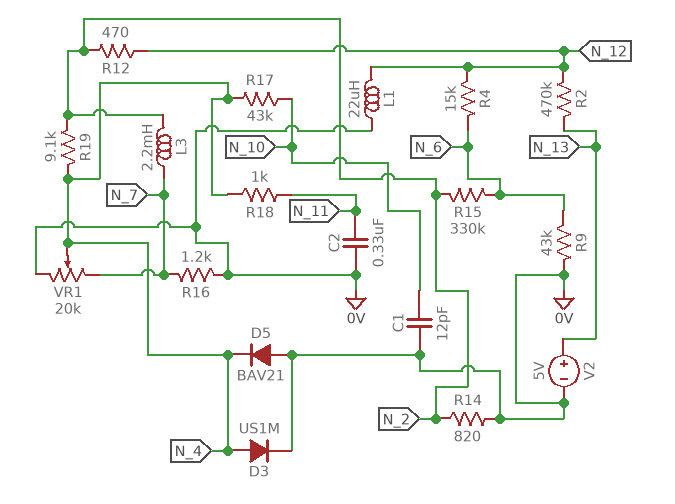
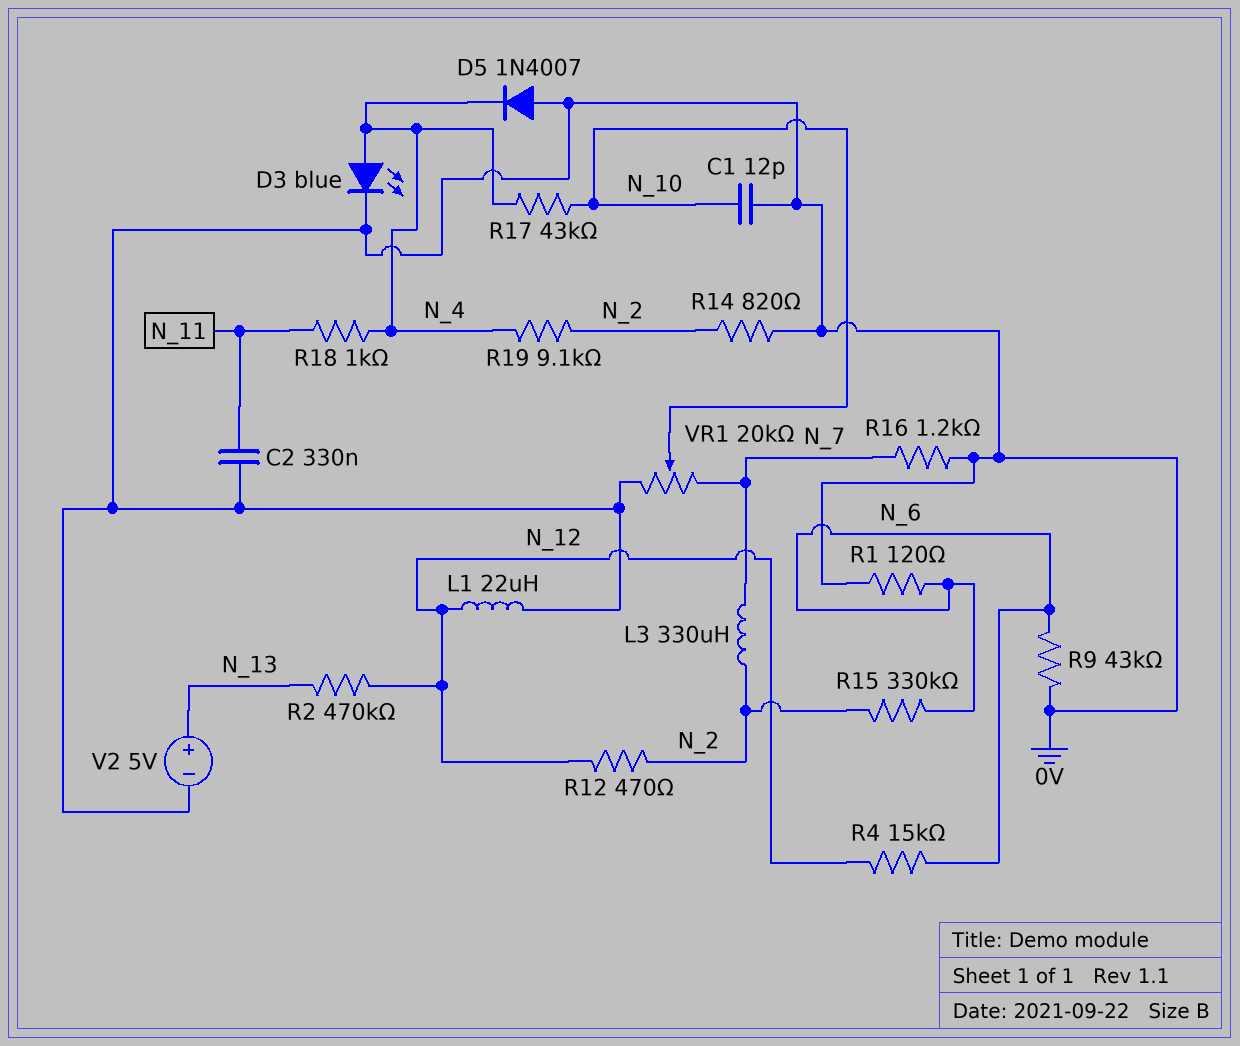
D3: diode US1M (A N_4, K 0V) -> LED blue (A N_4, K 0V)
D5: diode BAV21 (A 0V, K N_4) -> diode 1N4007 (A 0V, K N_4)
L3: 2.2mH (N_2, N_7) -> 330uH (N_2, N_7)
R1: none -> 120 (0V, N_6)
VR1: 20k (0V, N_7, wiper N_4) -> 20k (0V, N_7, wiper N_10)

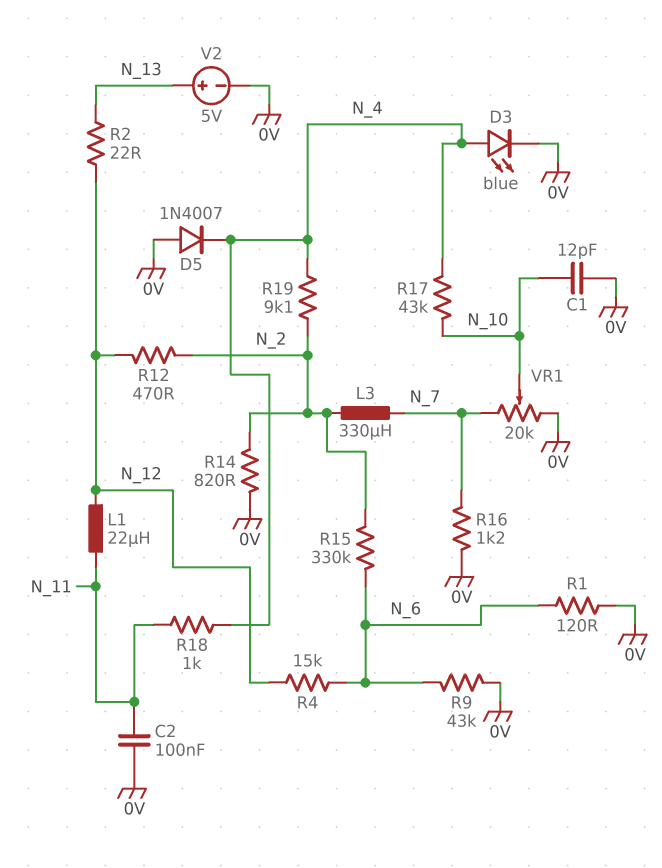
C2: 330nF (0V, N_11) -> 100nF (0V, N_11)
L1: 22uH (0V, N_12) -> 22uH (N_11, N_12)
R2: 470k (N_12, N_13) -> 22 (N_12, N_13)

